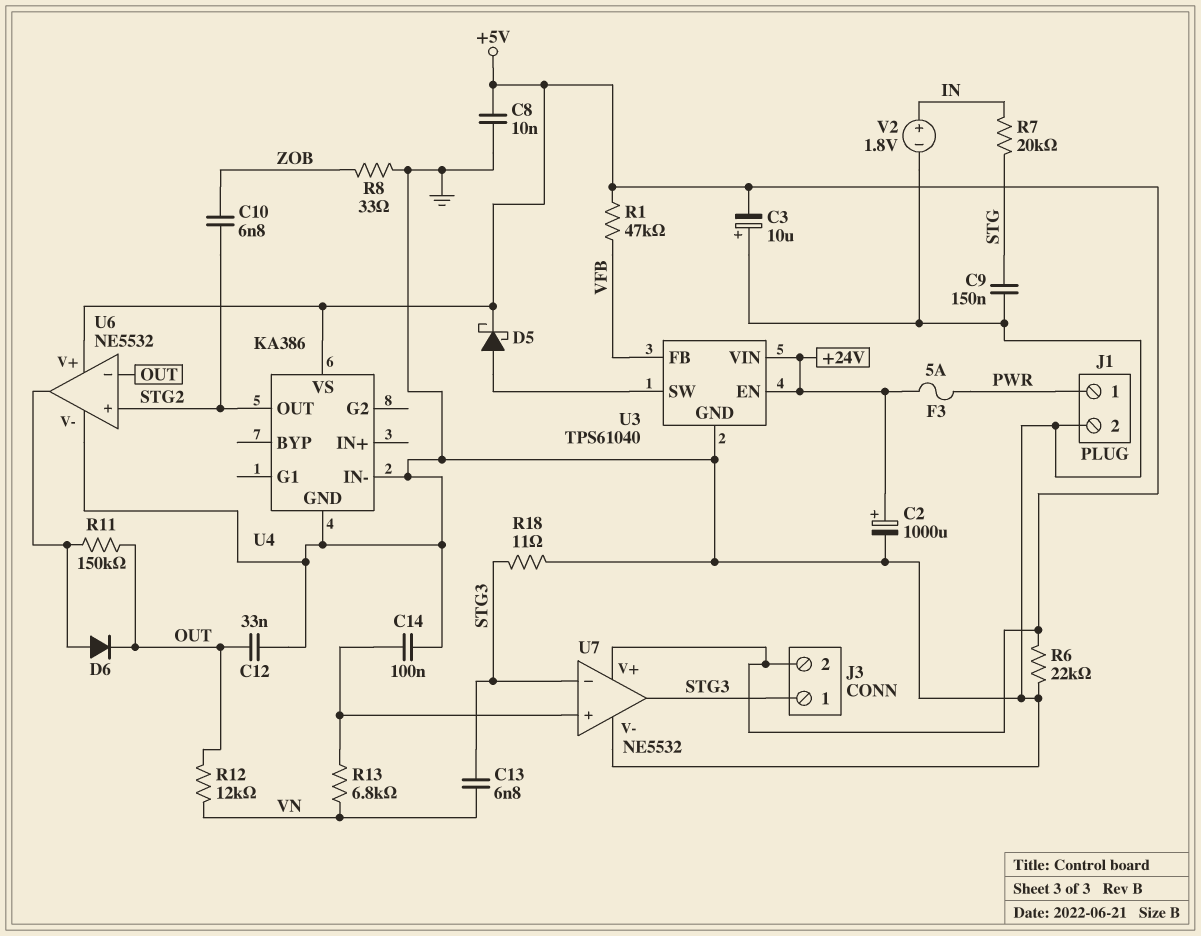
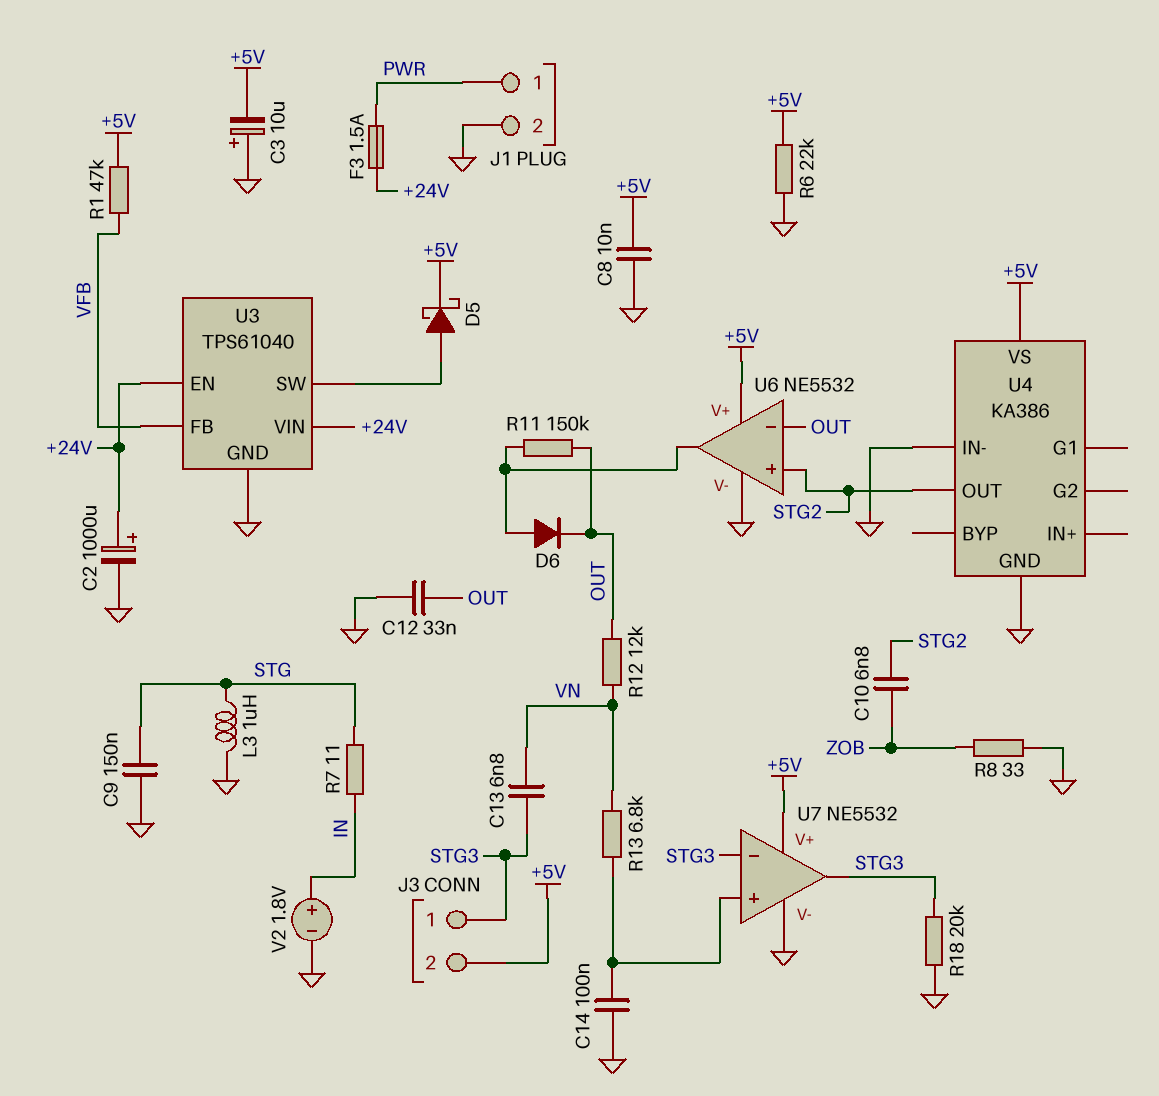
F3: 5A (+24V, PWR) -> 1.5A (+24V, PWR)
L3: none -> 1uH (GND, STG)
R7: 20k (IN, STG) -> 11 (IN, STG)
R18: 11 (GND, STG3) -> 20k (GND, STG3)

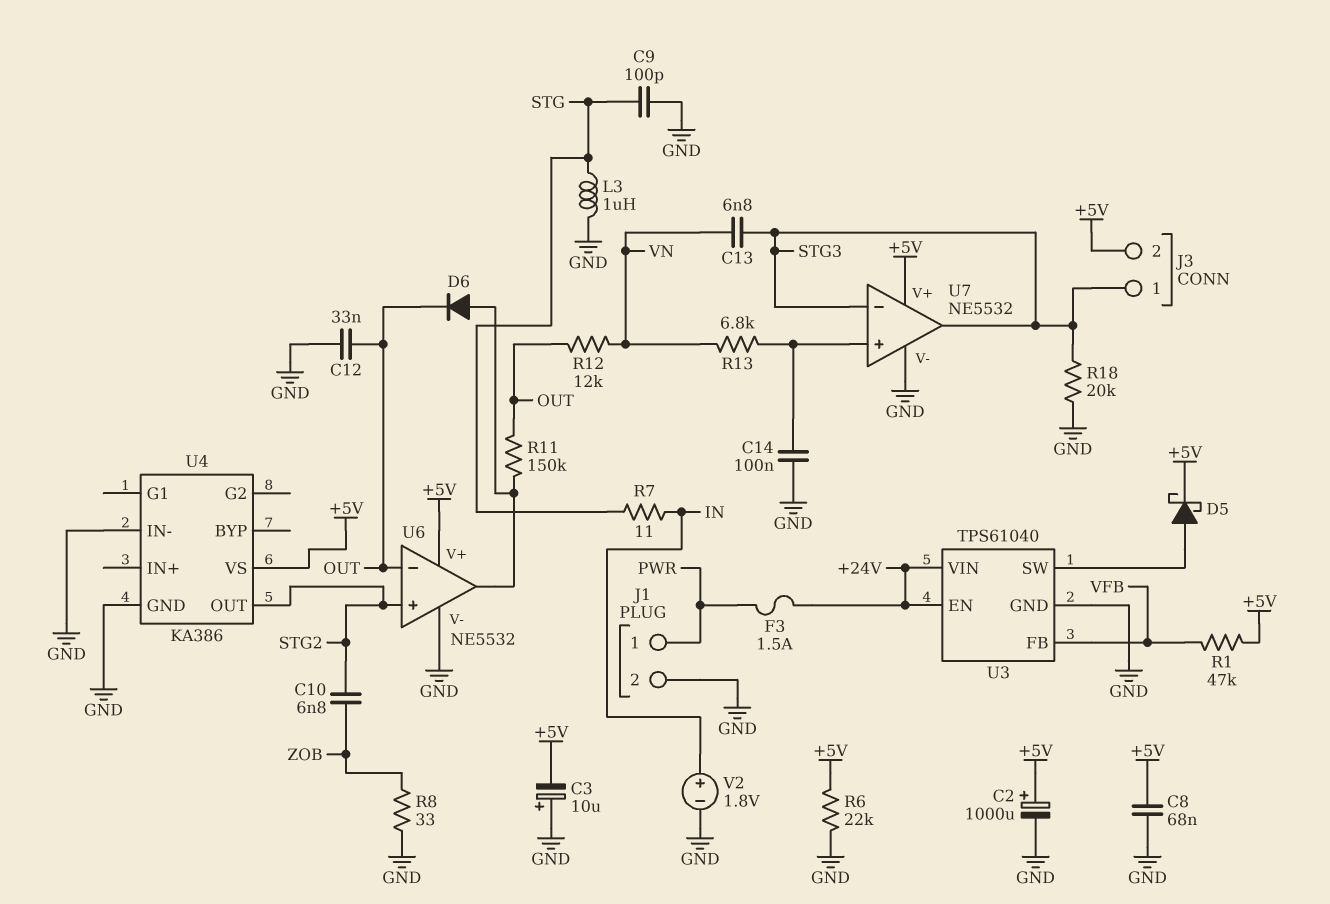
C2: 1000uF (plus +24V, minus GND) -> 1000uF (plus +5V, minus GND)
C8: 10nF (+5V, GND) -> 68nF (+5V, GND)
C9: 150nF (GND, STG) -> 100pF (GND, STG)

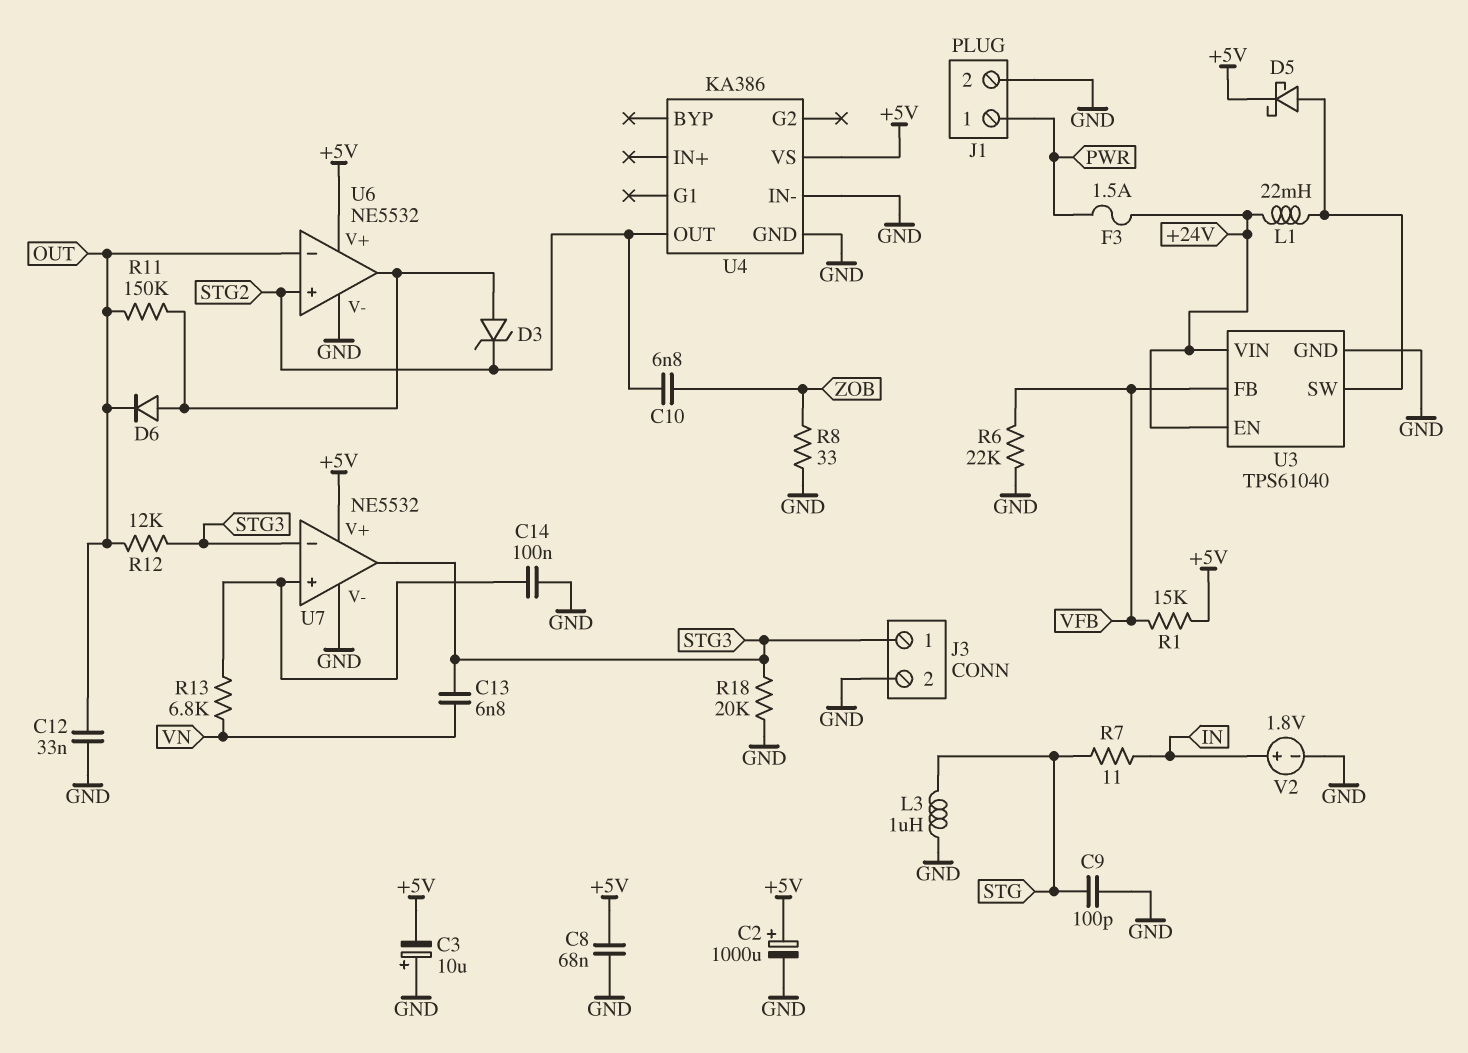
D3: none -> zener (A U6/out, K STG2)
J3 pin 2: +5V -> GND
L1: none -> 22mH (+24V, U3/SW)
R1: 47k (+5V, VFB) -> 15k (+5V, VFB)
R6: 22k (+5V, GND) -> 22k (GND, VFB)
R12: 12k (OUT, VN) -> 12k (OUT, STG3)

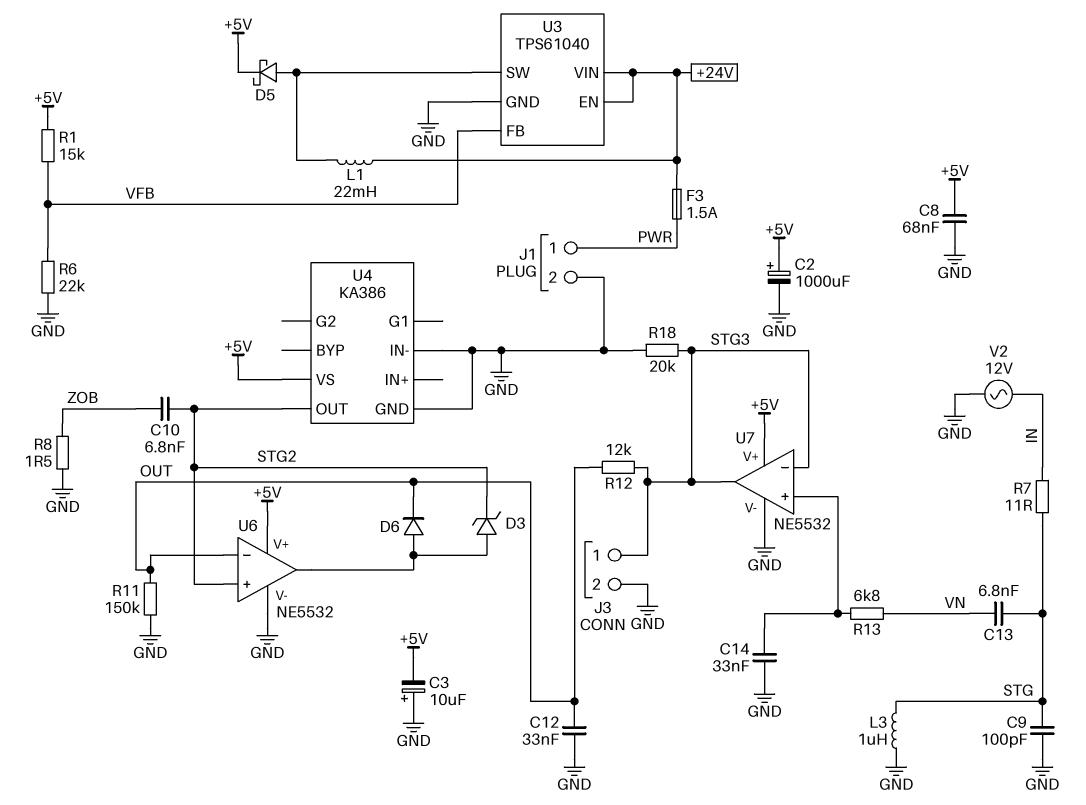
C13: 6.8nF (STG3, VN) -> 6.8nF (STG, VN)
C14: 100nF (GND, U7/in+) -> 33nF (GND, U7/in+)
R8: 33 (GND, ZOB) -> 1.5 (GND, ZOB)
R11: 150k (OUT, U6/out) -> 150k (GND, OUT)
V2: 1.8V (plus IN, minus GND) -> AC 12V (GND, IN)

